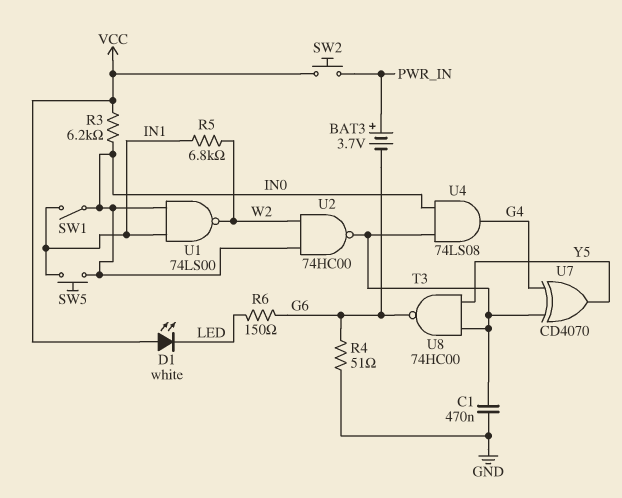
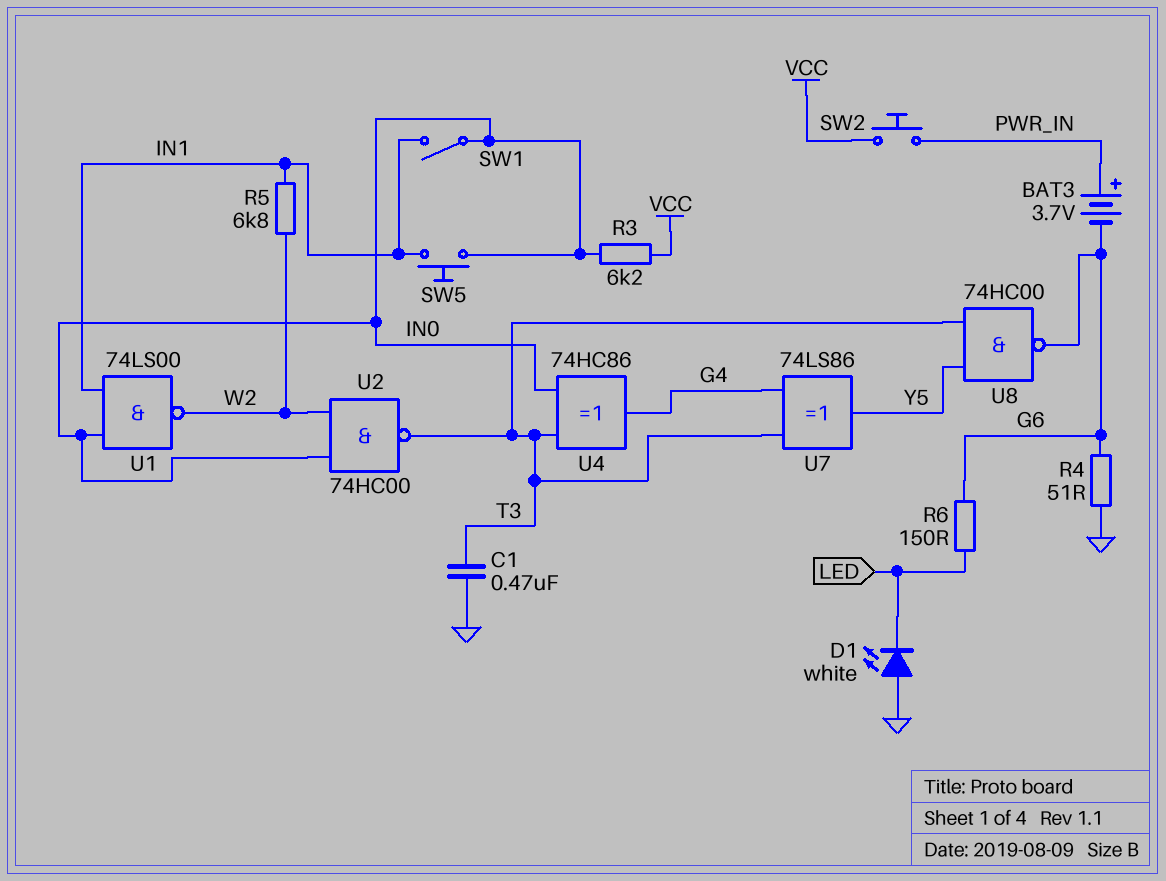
D1: LED white (A VCC, K LED) -> LED white (A GND, K LED)
U4: AND 74LS08 (in IN0, in T3, out G4) -> XOR 74HC86 (in IN0, in T3, out G4)
U7: XOR CD4070 (in G4, in T3, out Y5) -> XOR 74LS86 (in G4, in T3, out Y5)

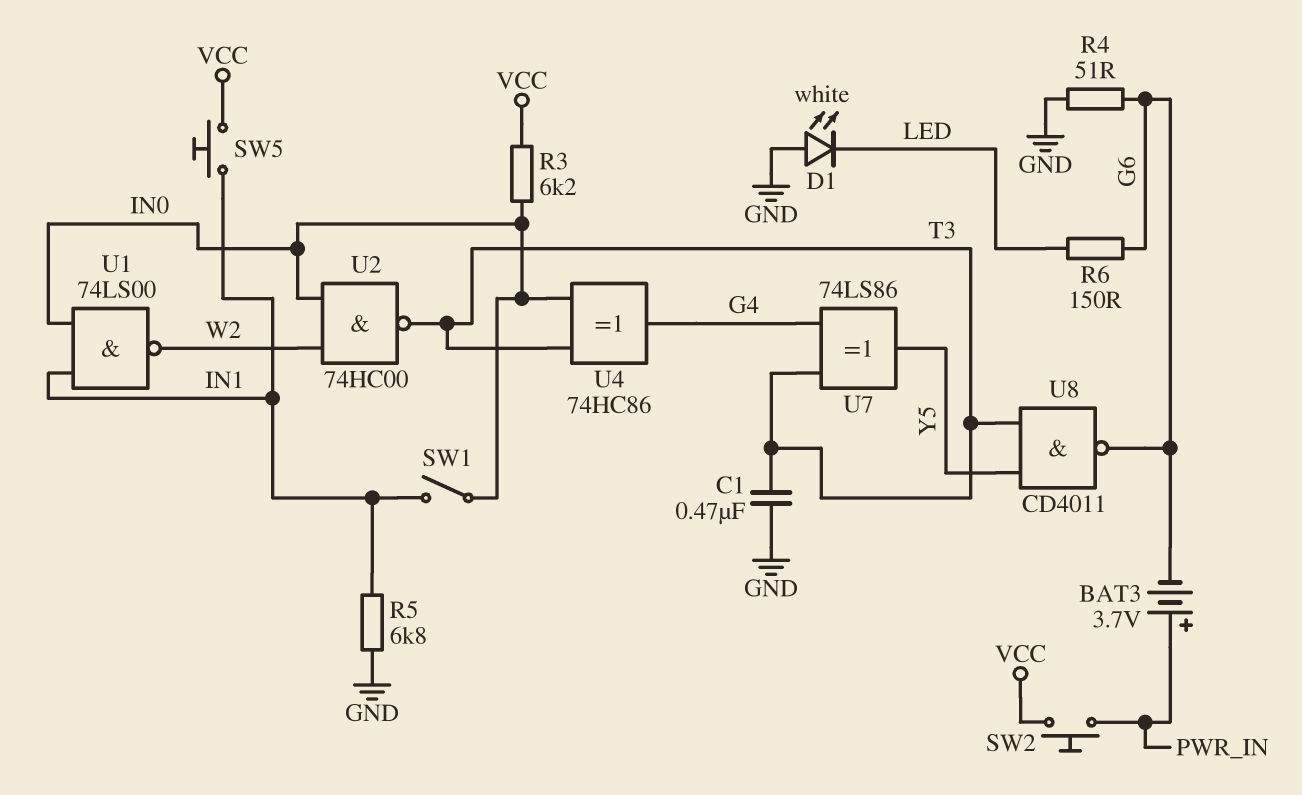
R5: 6.8k (IN1, W2) -> 6.8k (GND, IN1)
SW5: button (IN0, IN1) -> button (IN1, VCC)
U8: NAND 74HC00 (in T3, in Y5, out G6) -> NAND CD4011 (in T3, in Y5, out G6)

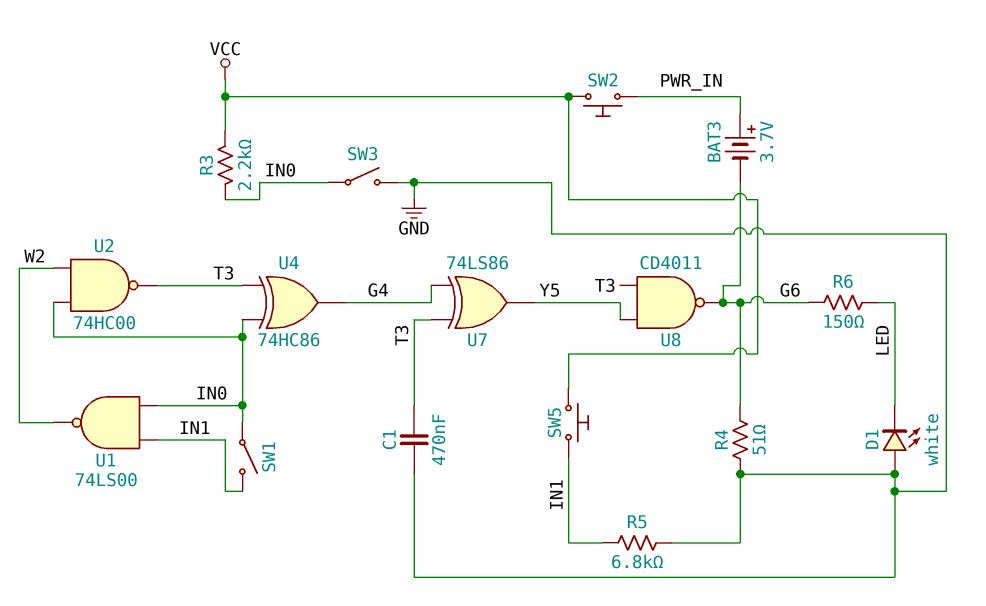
R3: 6.2k (IN0, VCC) -> 2.2k (IN0, VCC)
SW3: none -> switch (GND, IN0)

